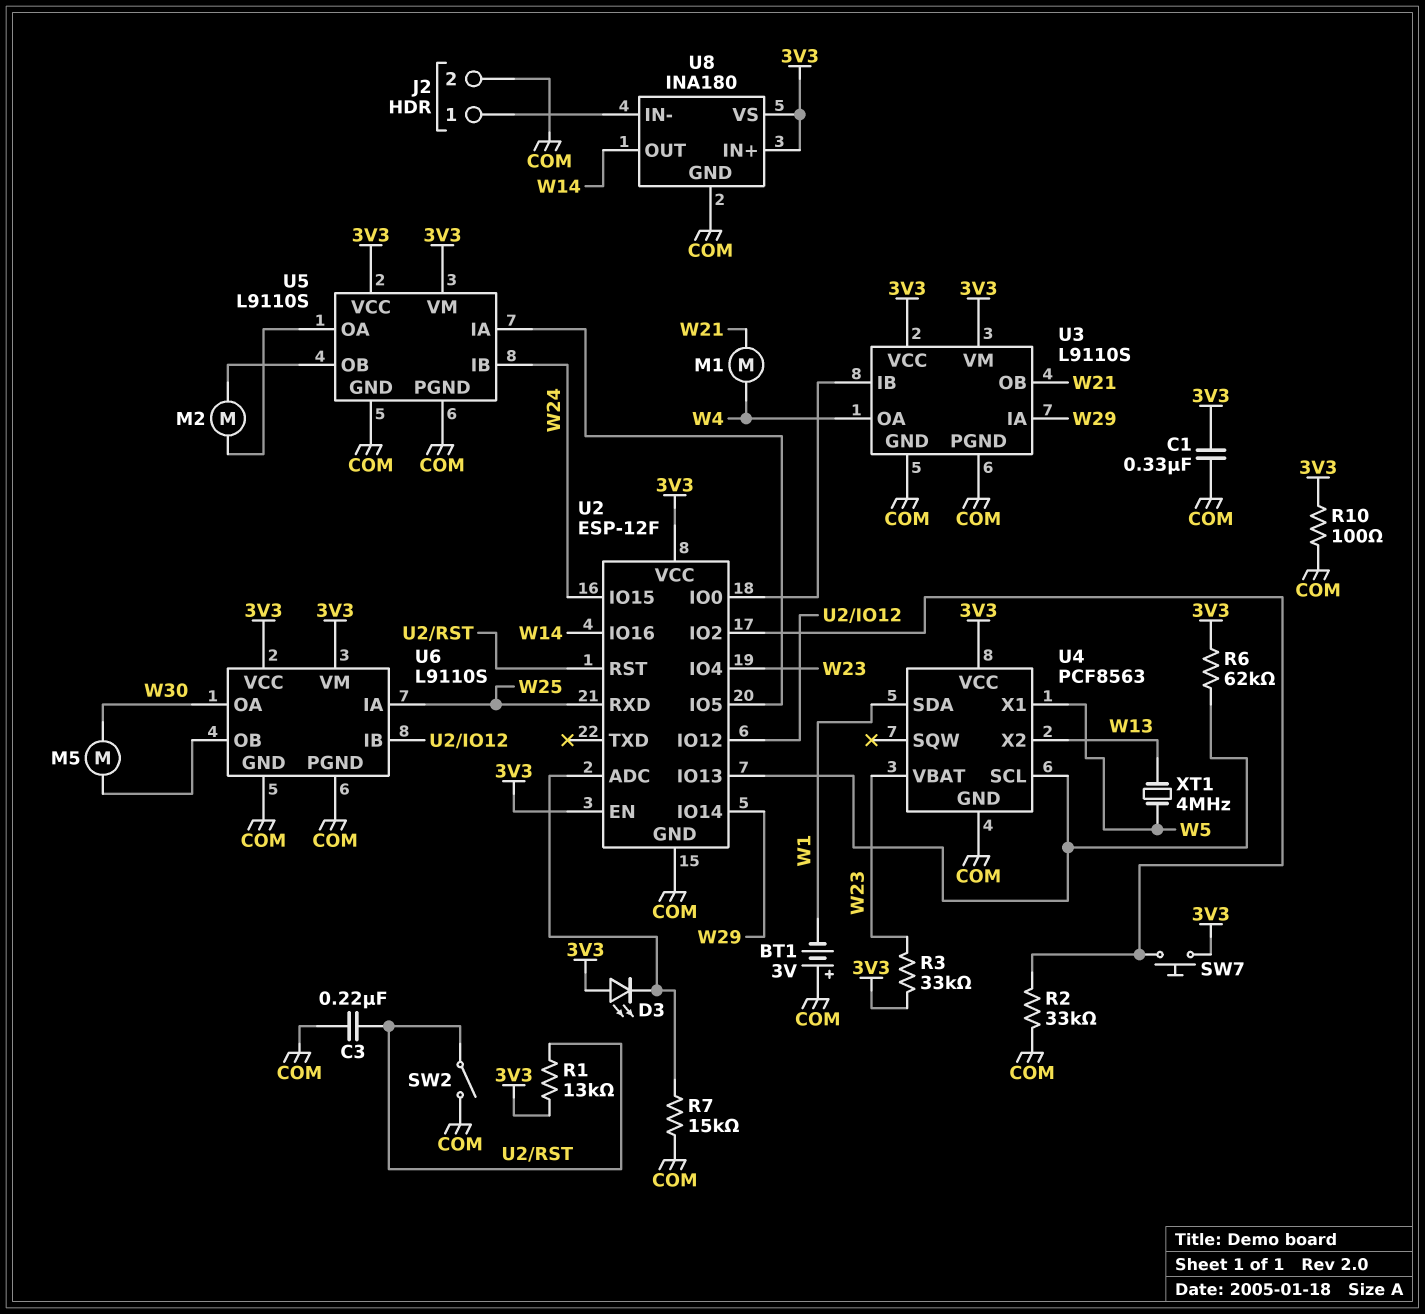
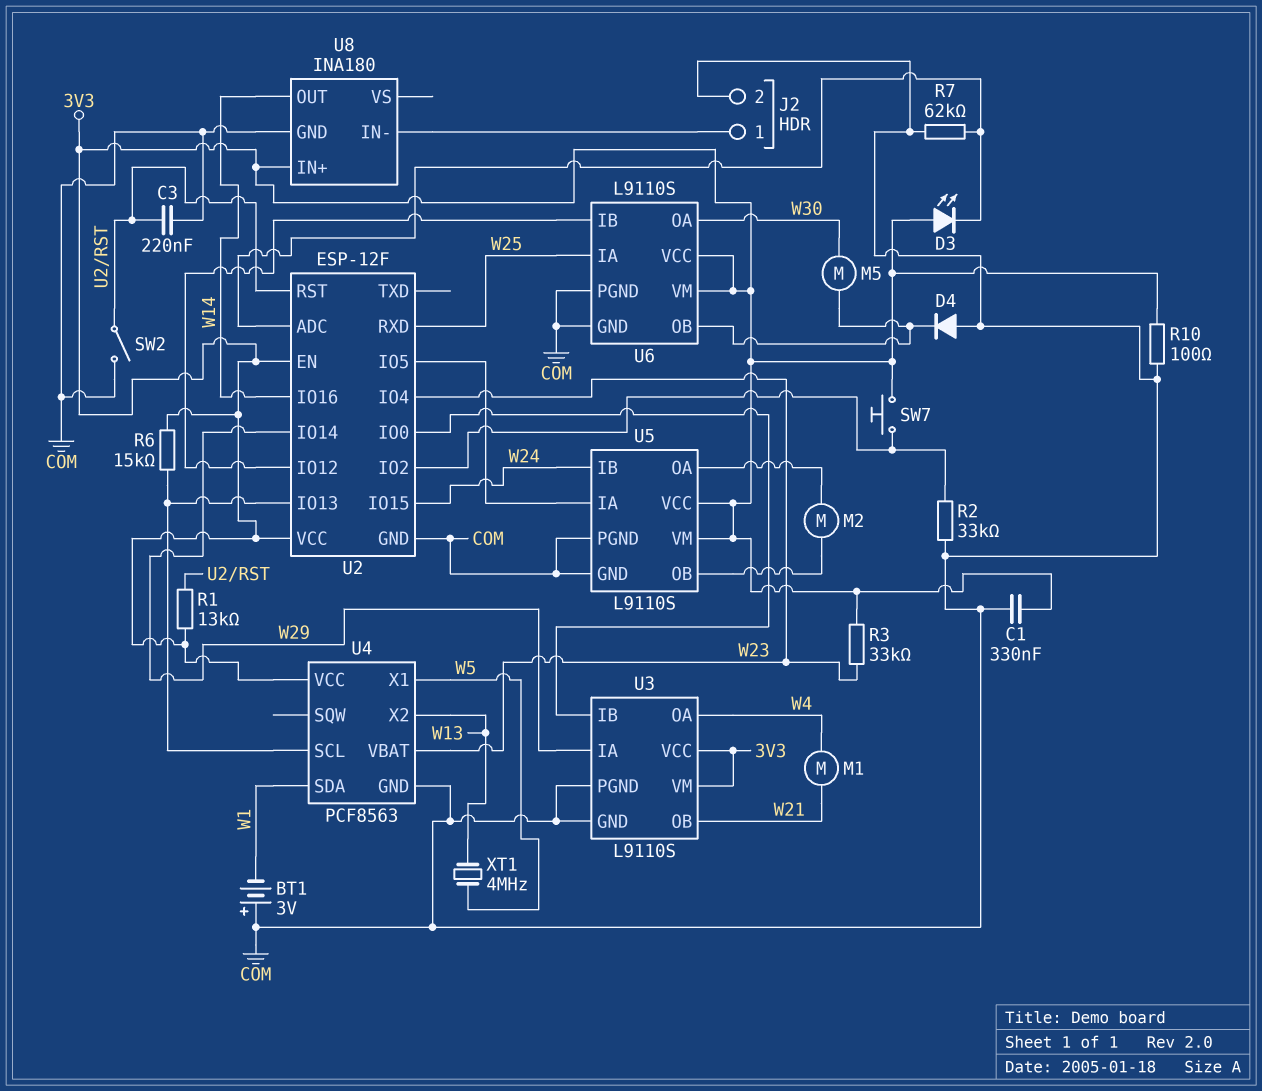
D4: none -> diode (A COM, K U6/OB)
R6: 62k (3V3, U2/IO13) -> 15k (3V3, U2/IO13)
R7: 15k (COM, U2/ADC) -> 62k (COM, U2/ADC)
U8 pin VS: 3V3 -> none

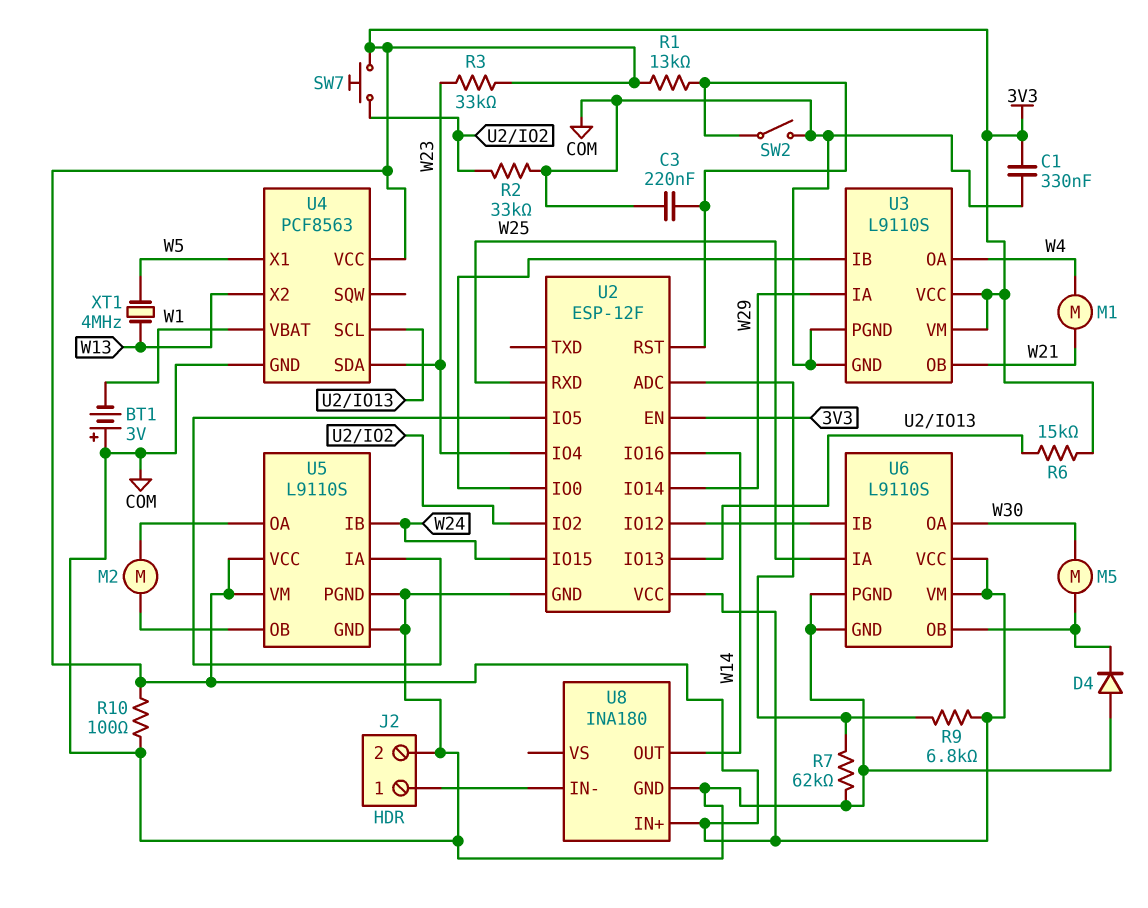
D3: LED (A 3V3, K U2/ADC) -> none
R9: none -> 6.8k (3V3, U2/ADC)
U4 pin SDA: W1 -> W23
U4 pin VBAT: W23 -> W1

